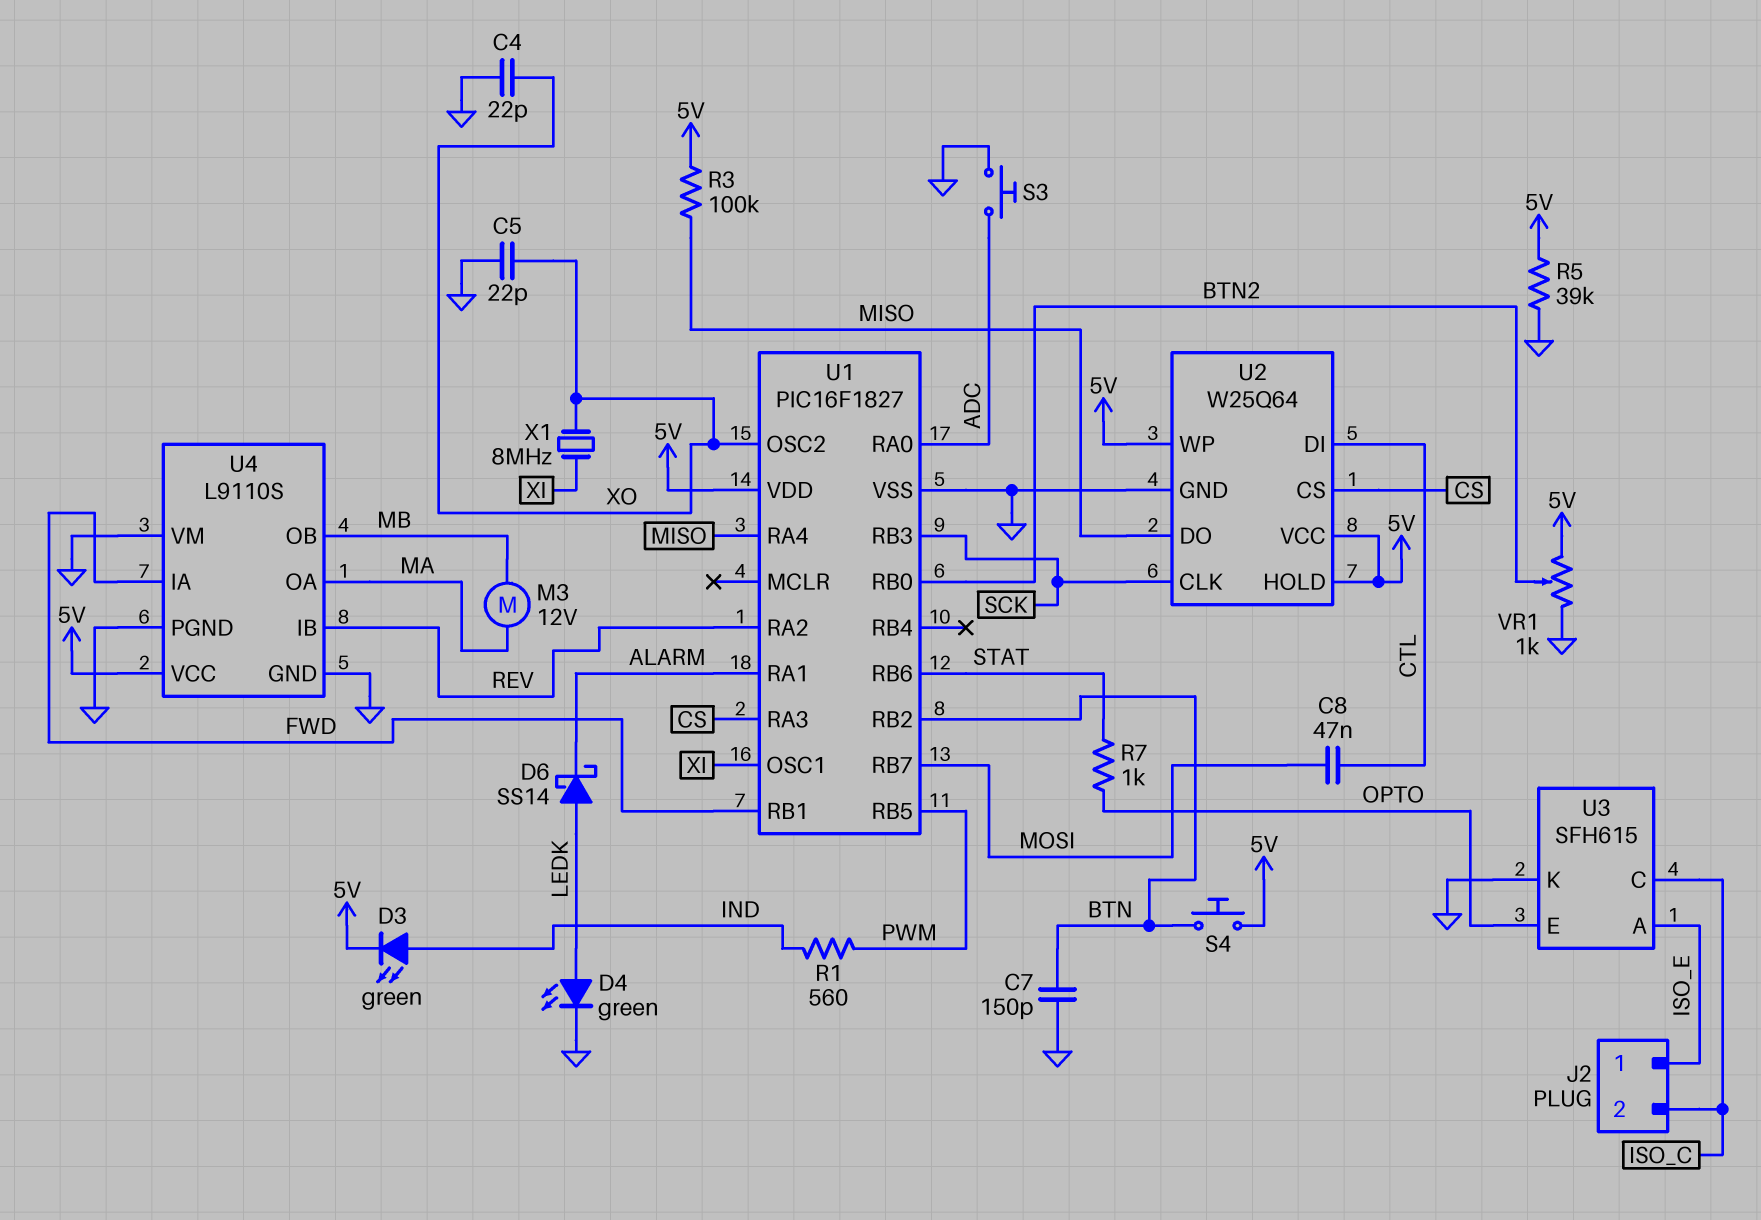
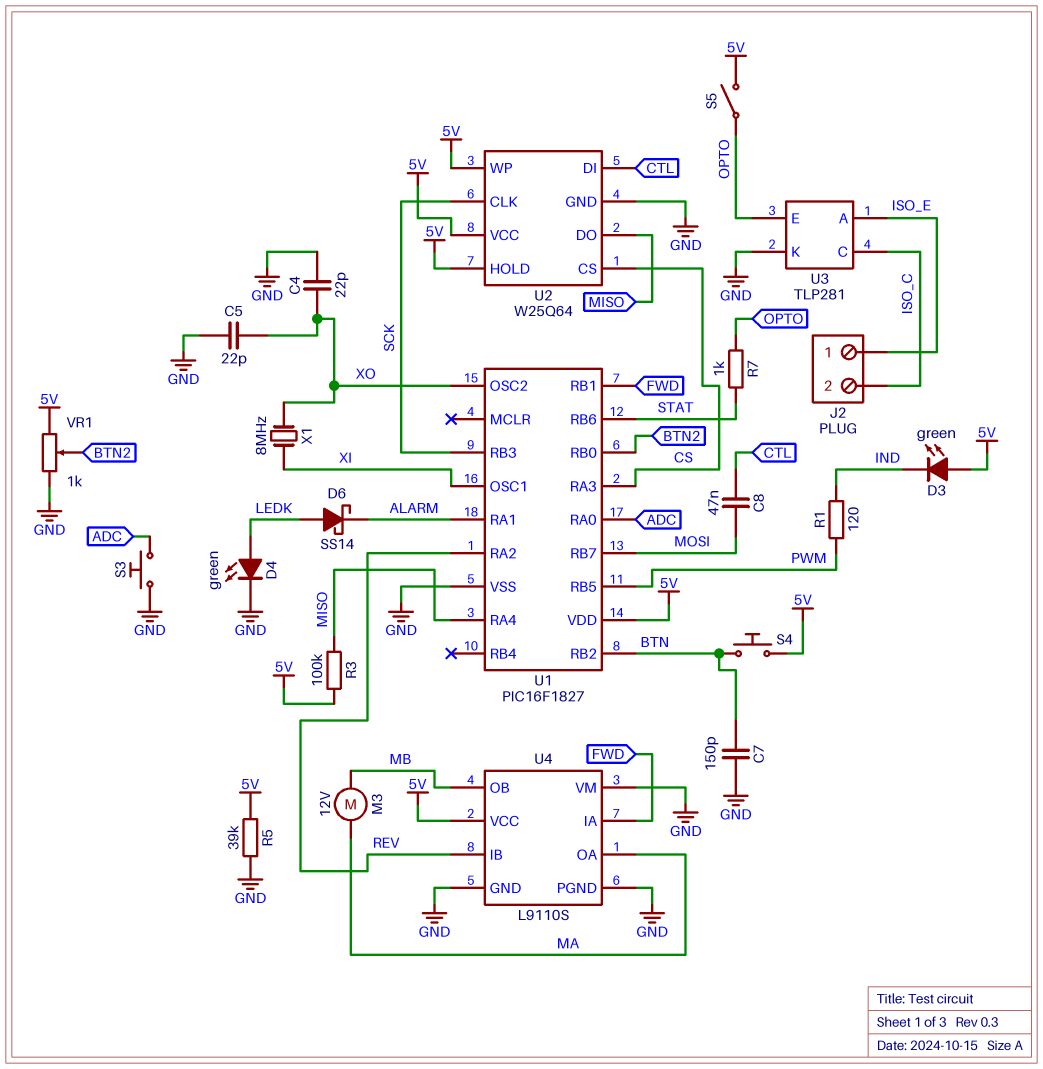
D3: LED green (A IND, K 5V) -> LED green (A 5V, K IND)
R1: 560 (IND, PWM) -> 120 (IND, PWM)
S5: none -> switch (5V, OPTO)
U3: SFH615 -> TLP281

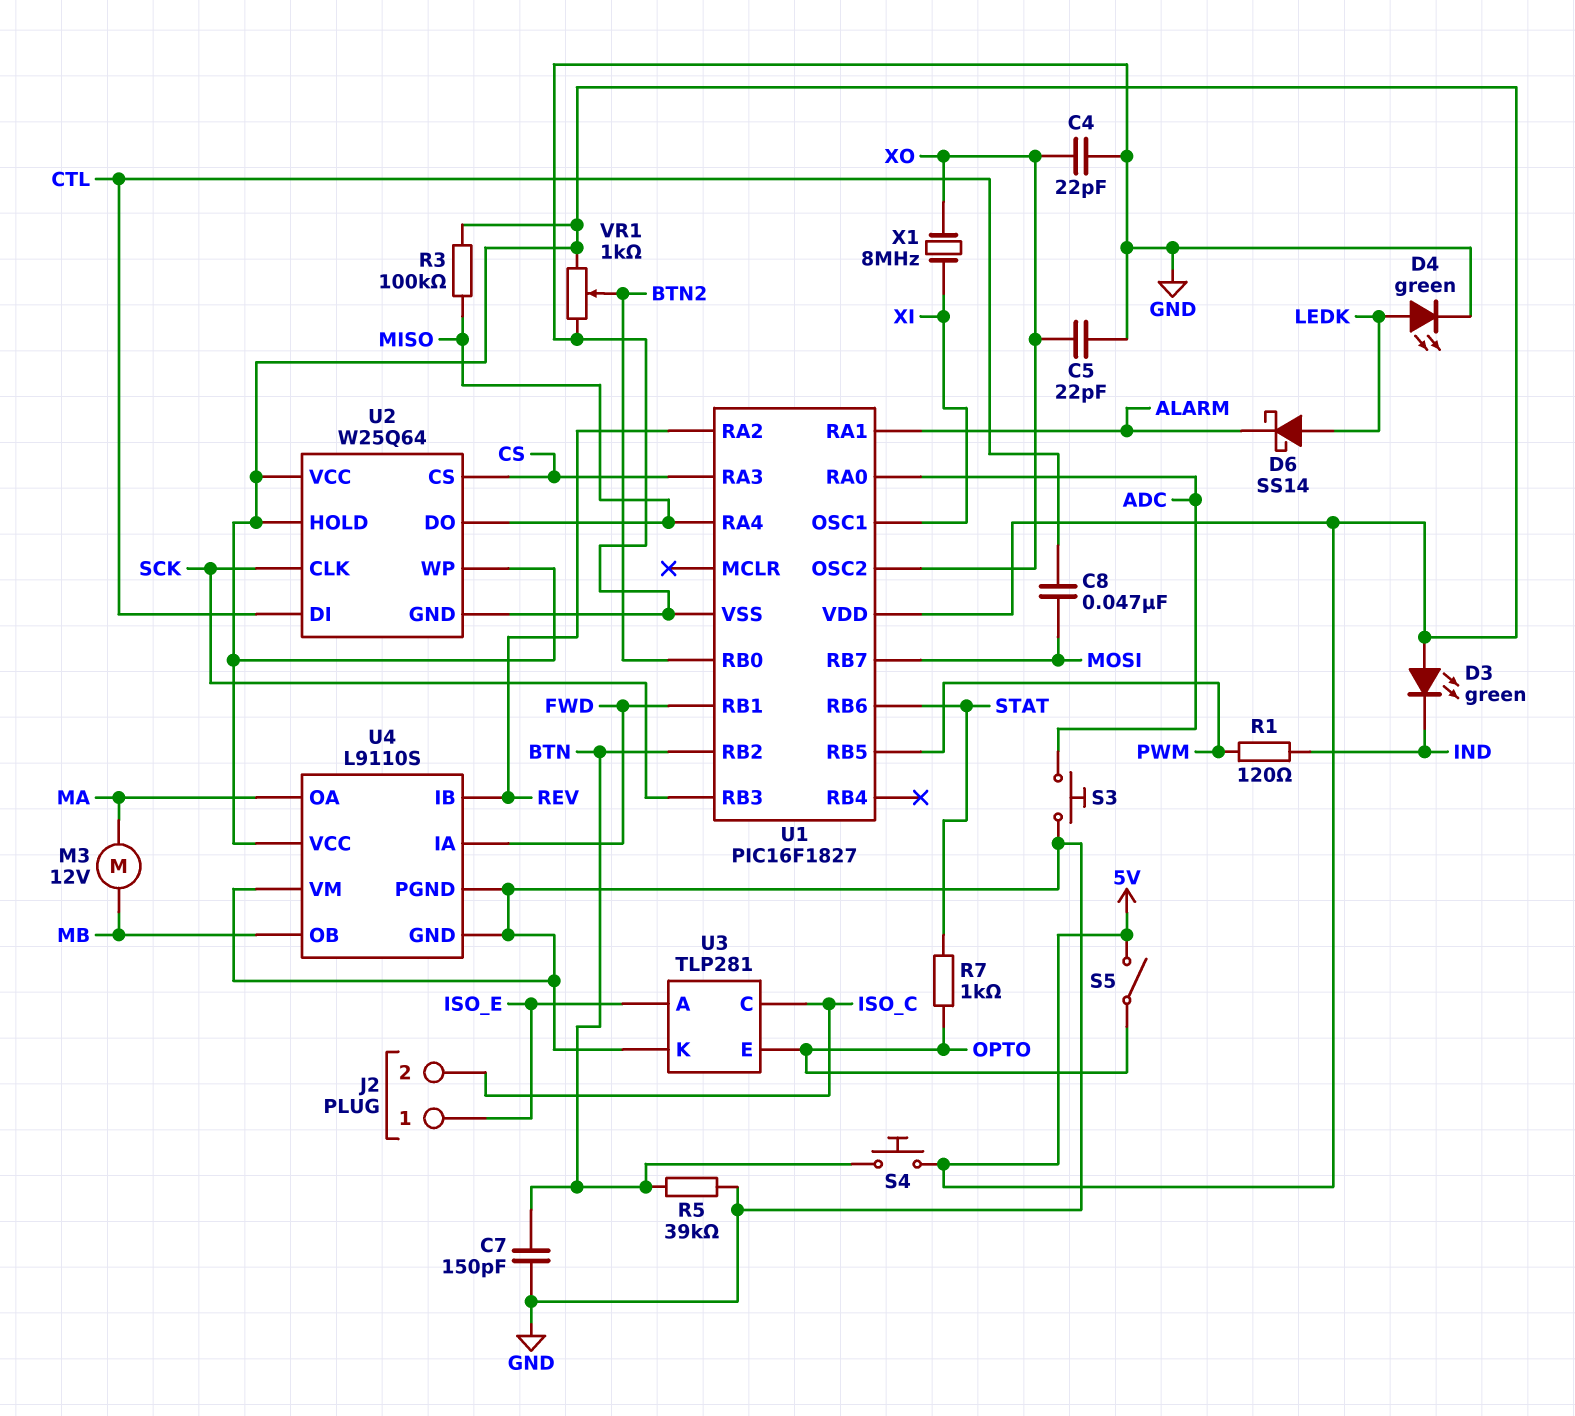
R5: 39k (5V, GND) -> 39k (BTN, GND)

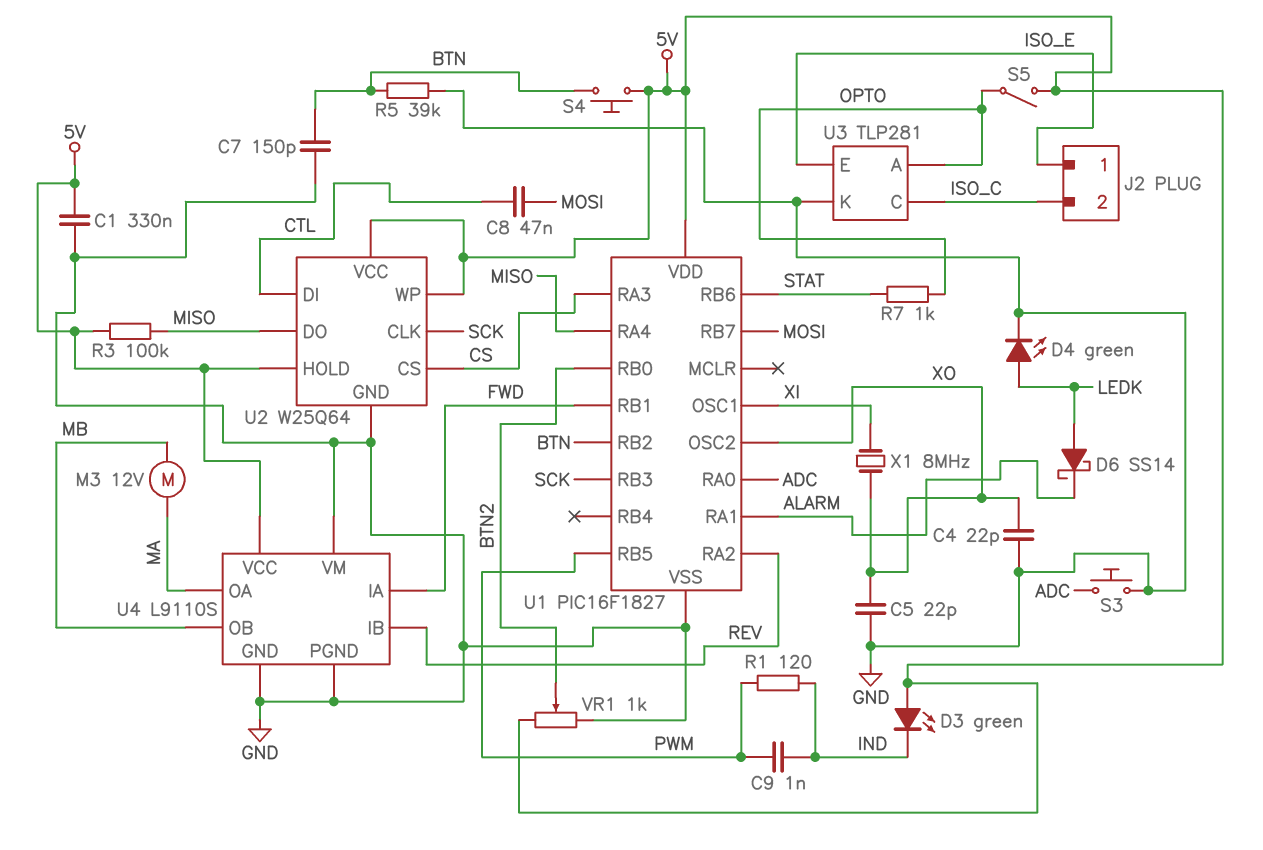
C1: none -> 330nF (5V, GND)
C9: none -> 1nF (IND, PWM)
U3 pin A: ISO_E -> OPTO
U3 pin E: OPTO -> ISO_E

